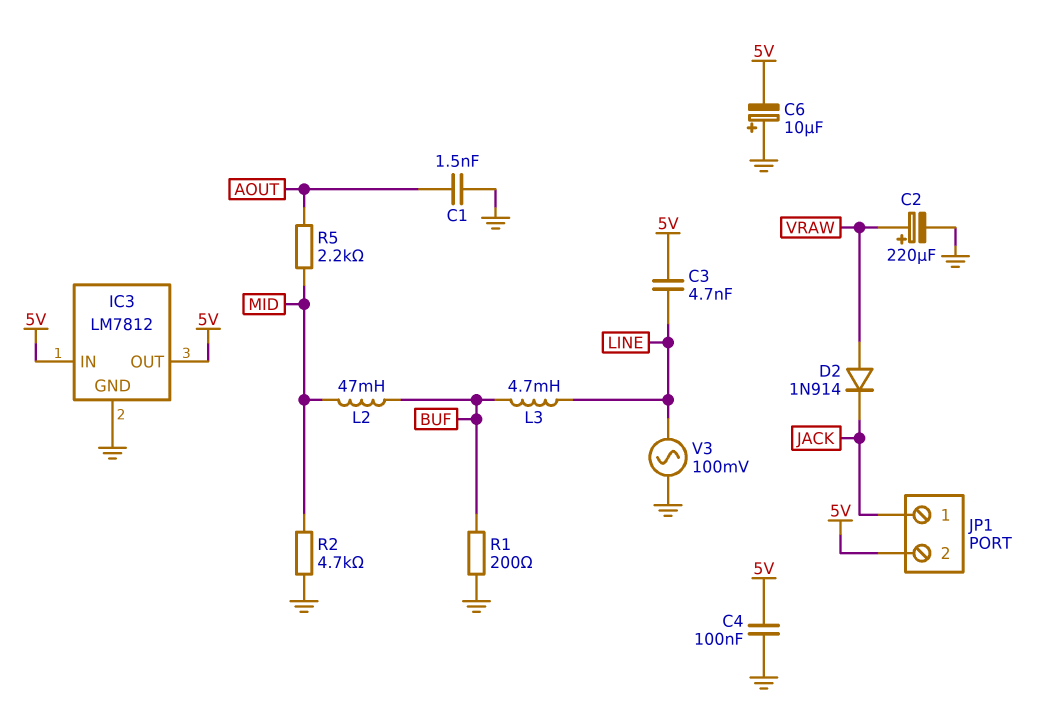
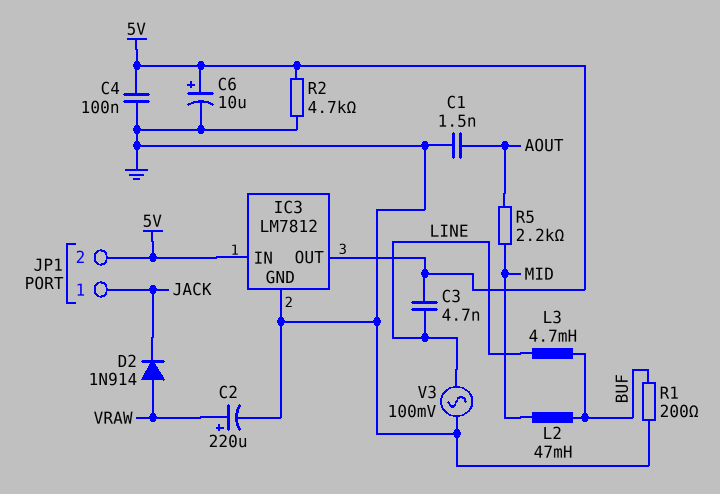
C6: 10uF (plus GND, minus 5V) -> 10uF (plus 5V, minus GND)
R2: 4.7k (GND, MID) -> 4.7k (5V, GND)

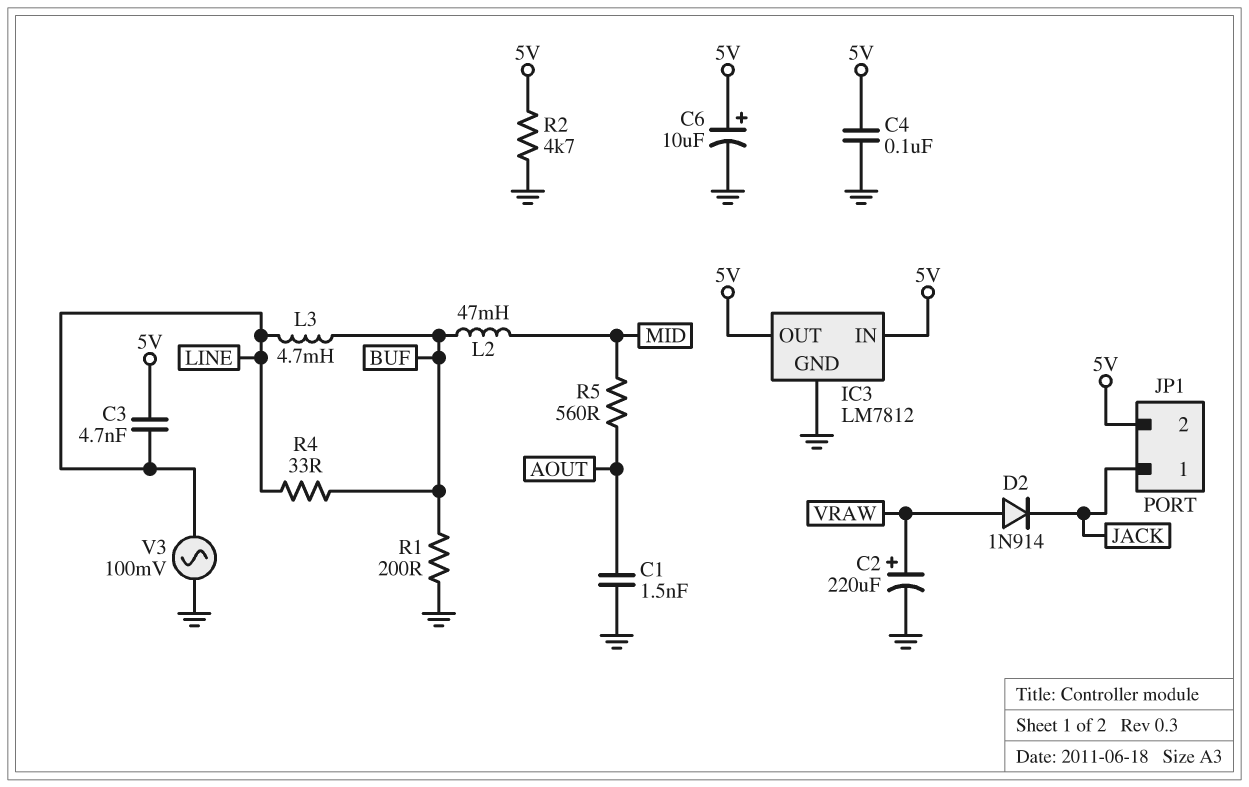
R4: none -> 33 (BUF, LINE)
R5: 2.2k (AOUT, MID) -> 560 (AOUT, MID)

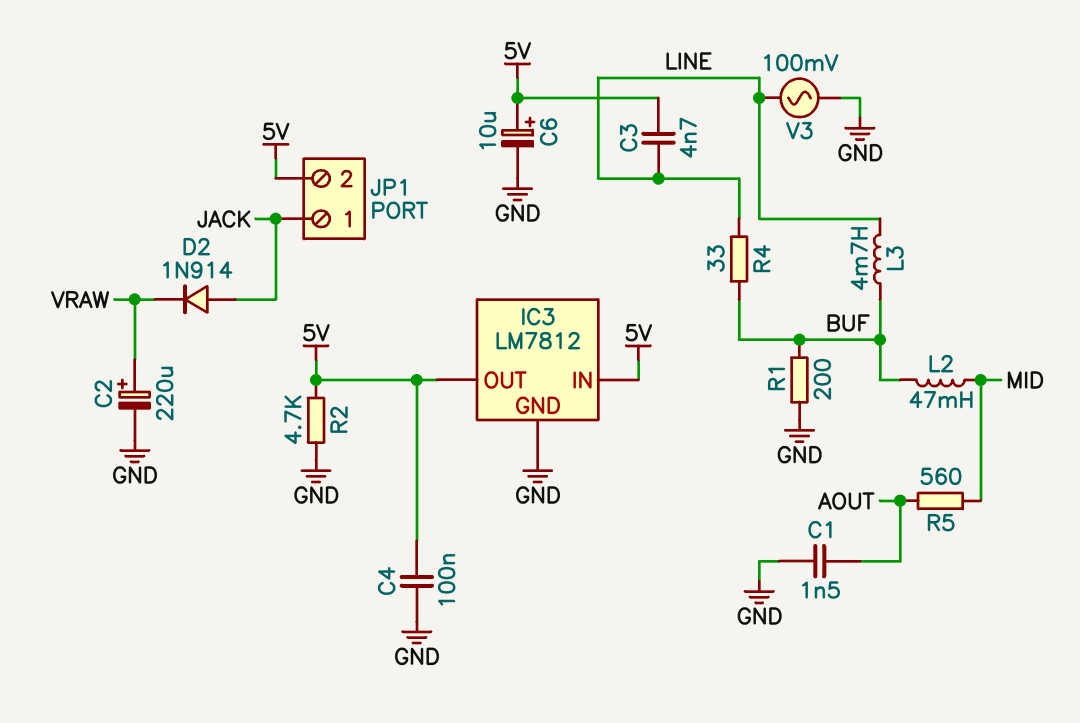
D2: diode 1N914 (A VRAW, K JACK) -> diode 1N914 (A JACK, K VRAW)

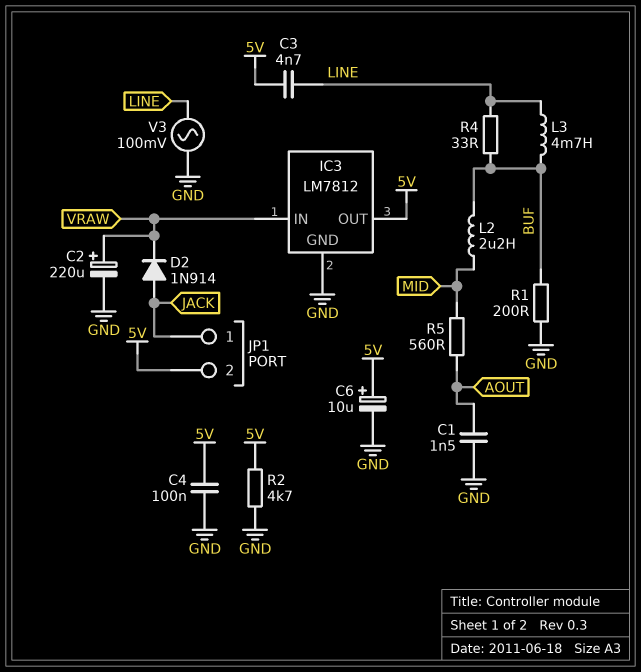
IC3 pin IN: 5V -> VRAW
L2: 47mH (BUF, MID) -> 2.2uH (BUF, MID)

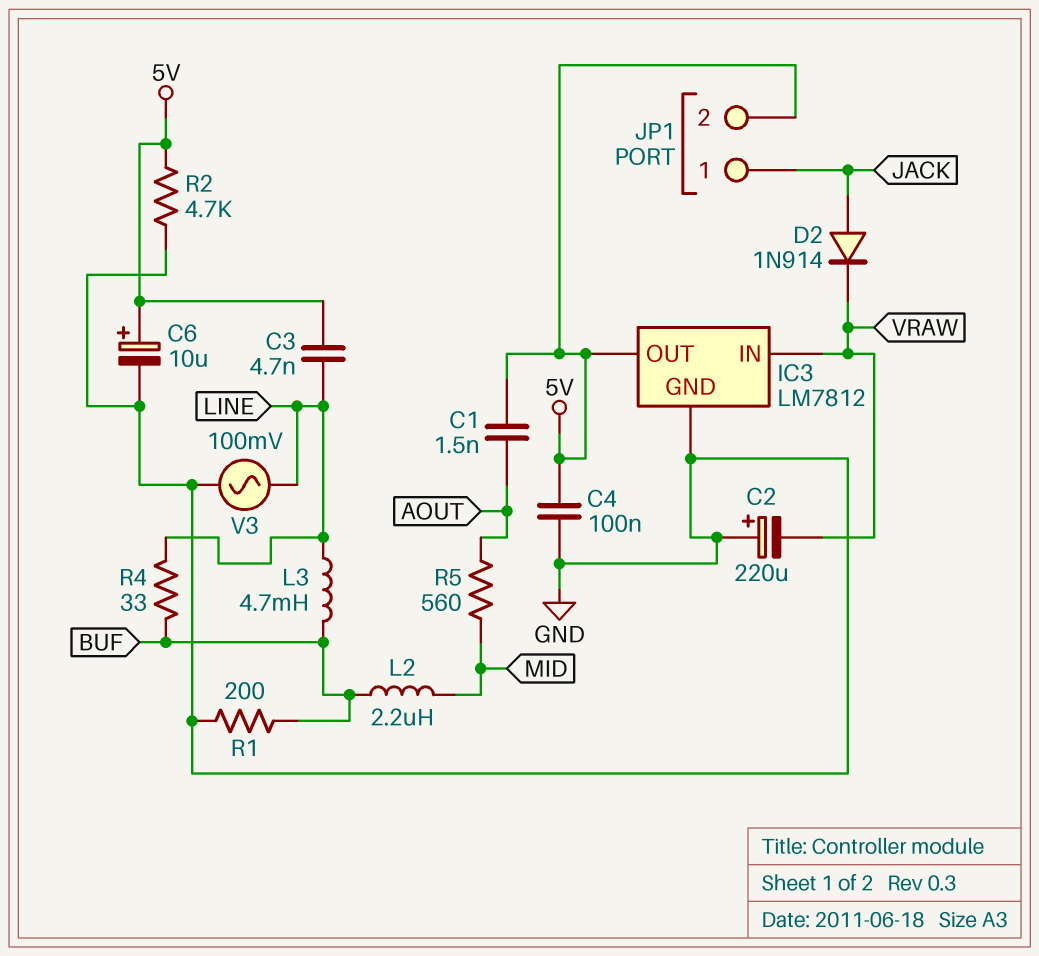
C1: 1.5nF (AOUT, GND) -> 1.5nF (5V, AOUT)
C2: 220uF (plus VRAW, minus GND) -> 220uF (plus GND, minus VRAW)

